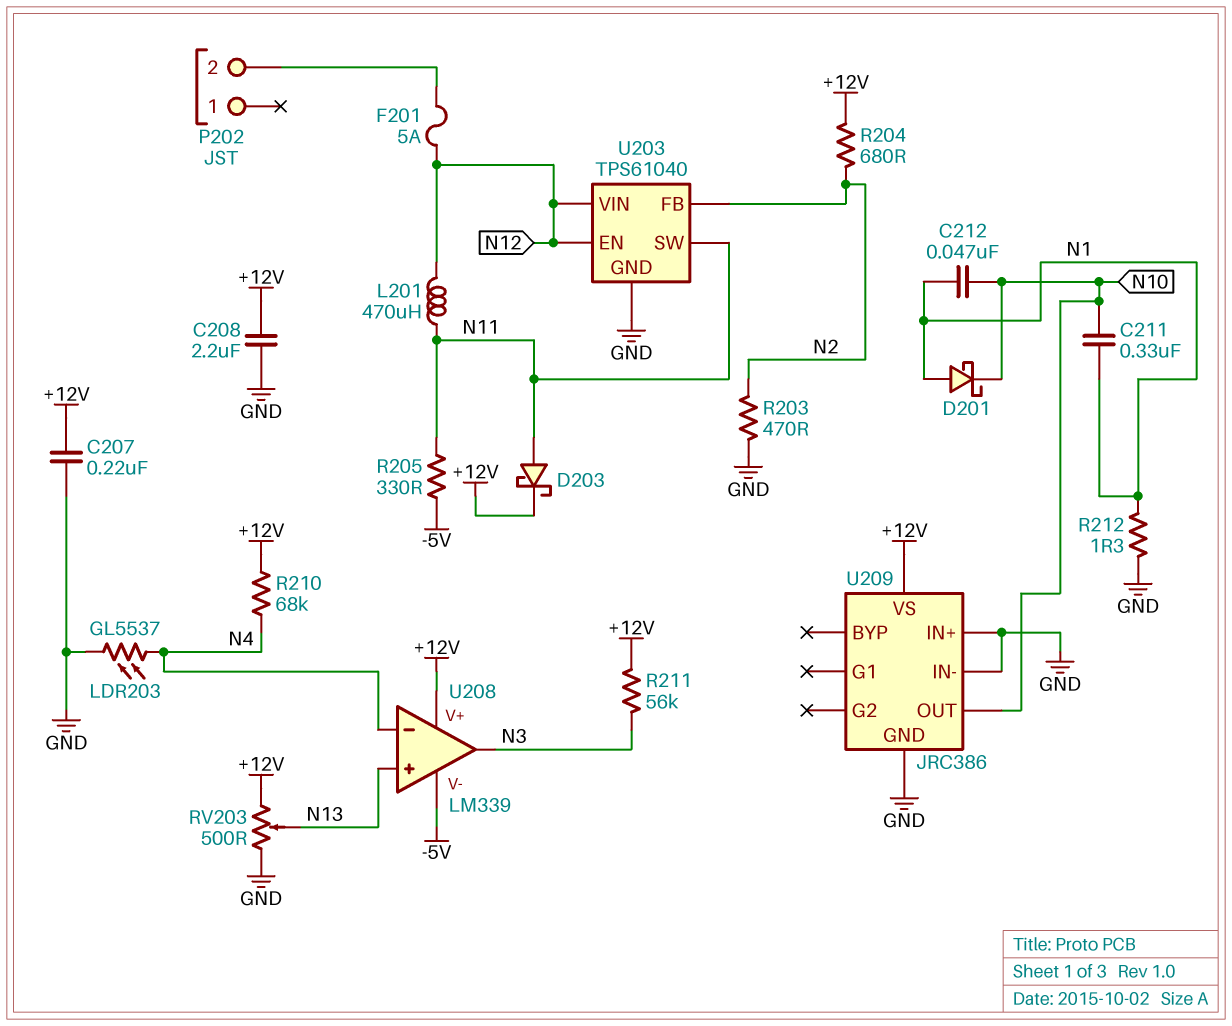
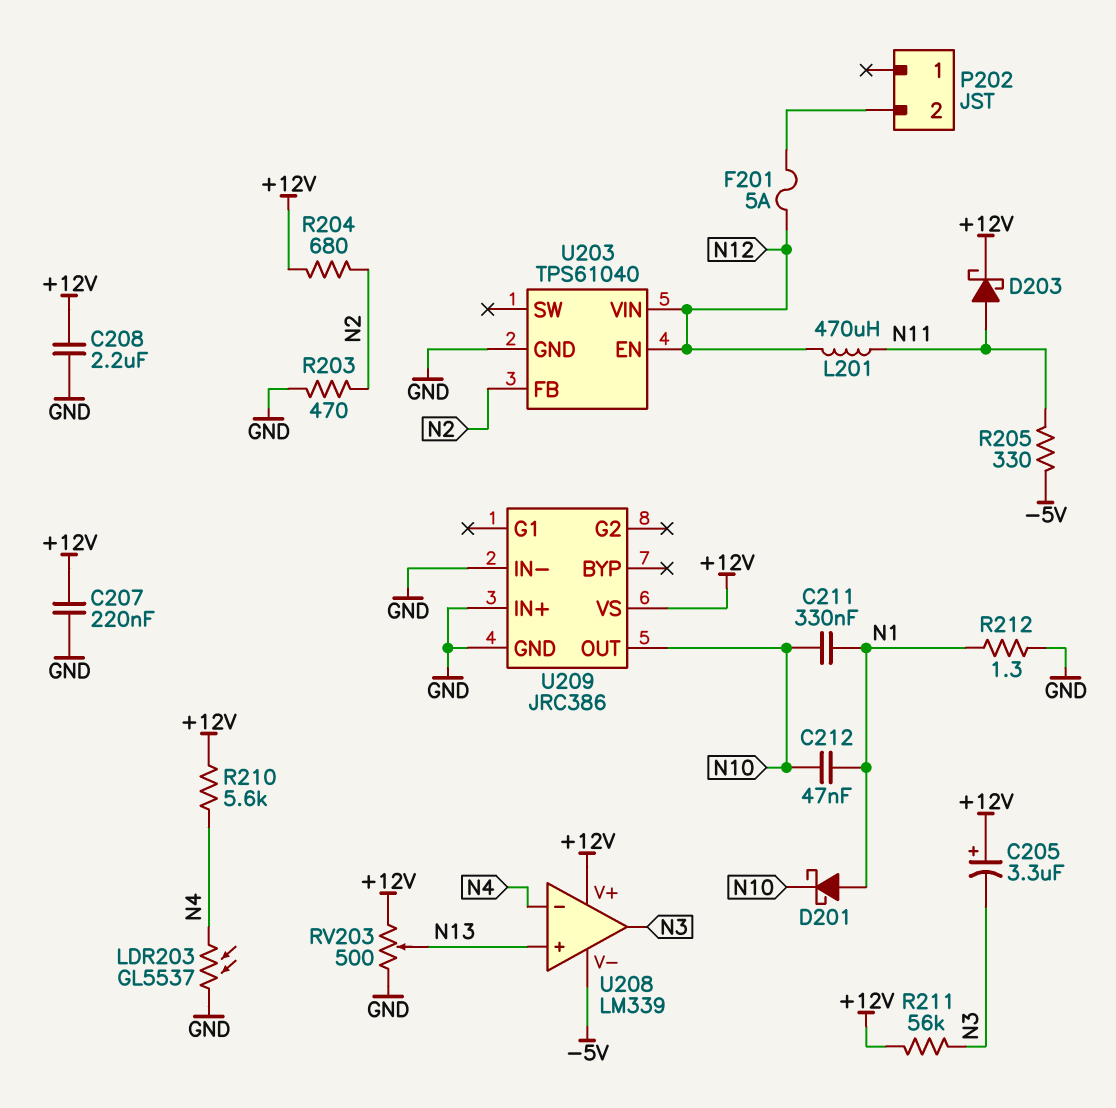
C205: none -> 3.3uF (plus +12V, minus N3)
R210: 68k (+12V, N4) -> 5.6k (+12V, N4)
U203 pin SW: N11 -> none

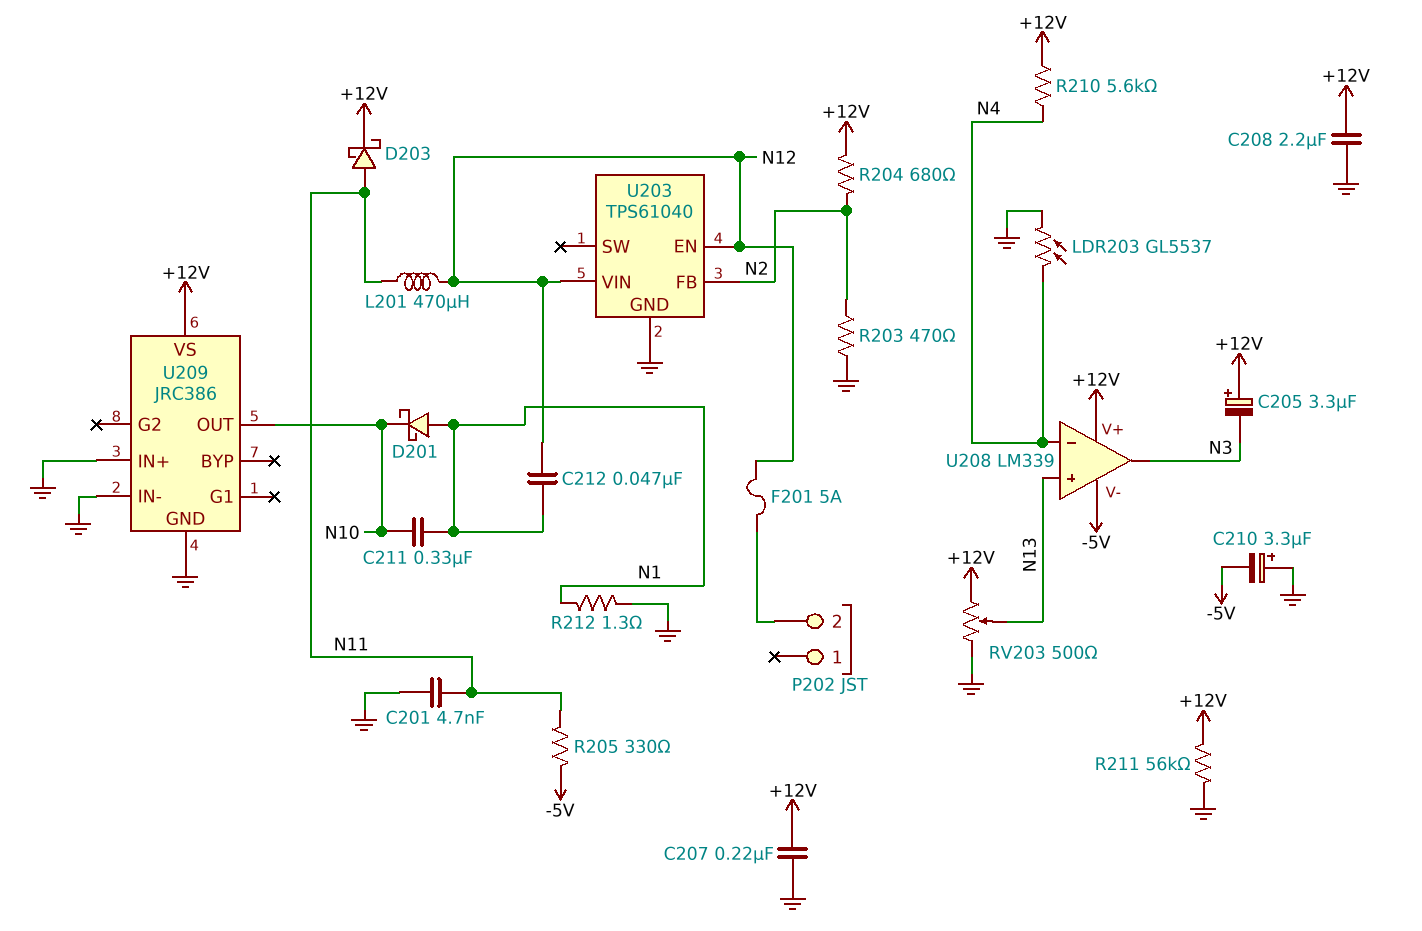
C201: none -> 4.7nF (GND, N11)
C210: none -> 3.3uF (plus GND, minus -5V)
C212: 47nF (N1, N10) -> 47nF (N1, N12)
R211: 56k (+12V, N3) -> 56k (+12V, GND)

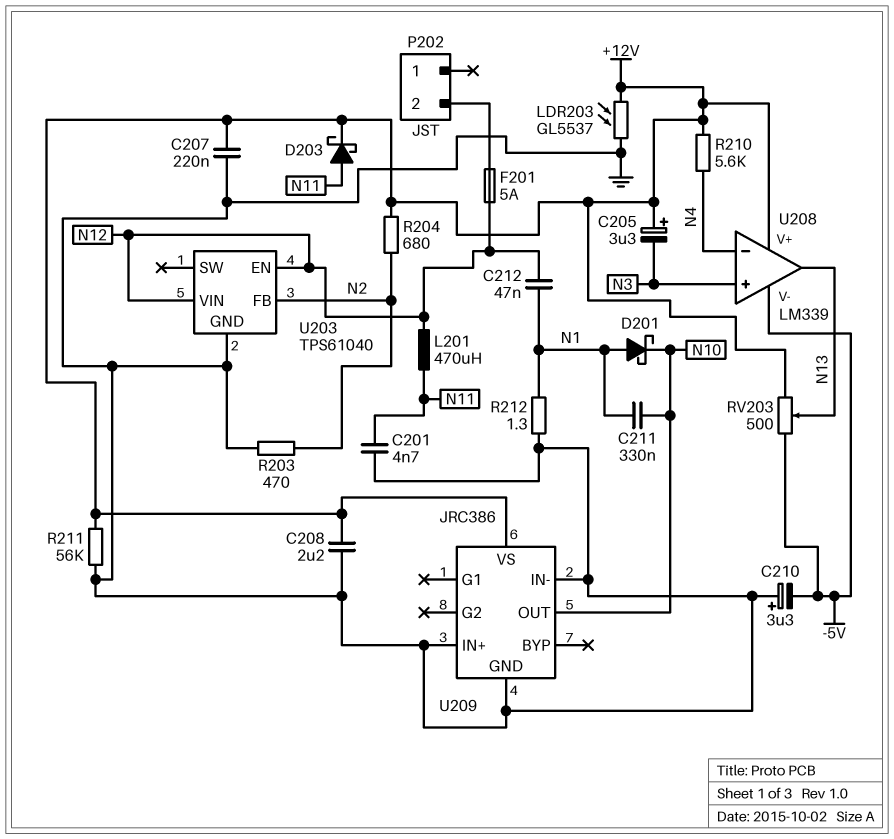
LDR203: GL5537 (GND, N4) -> GL5537 (+12V, GND)
R205: 330 (-5V, N11) -> none
RV203: 500 (+12V, GND, wiper N13) -> 500 (+12V, -5V, wiper N13)
U208 pin in+: N13 -> N3
U208 pin out: N3 -> N13

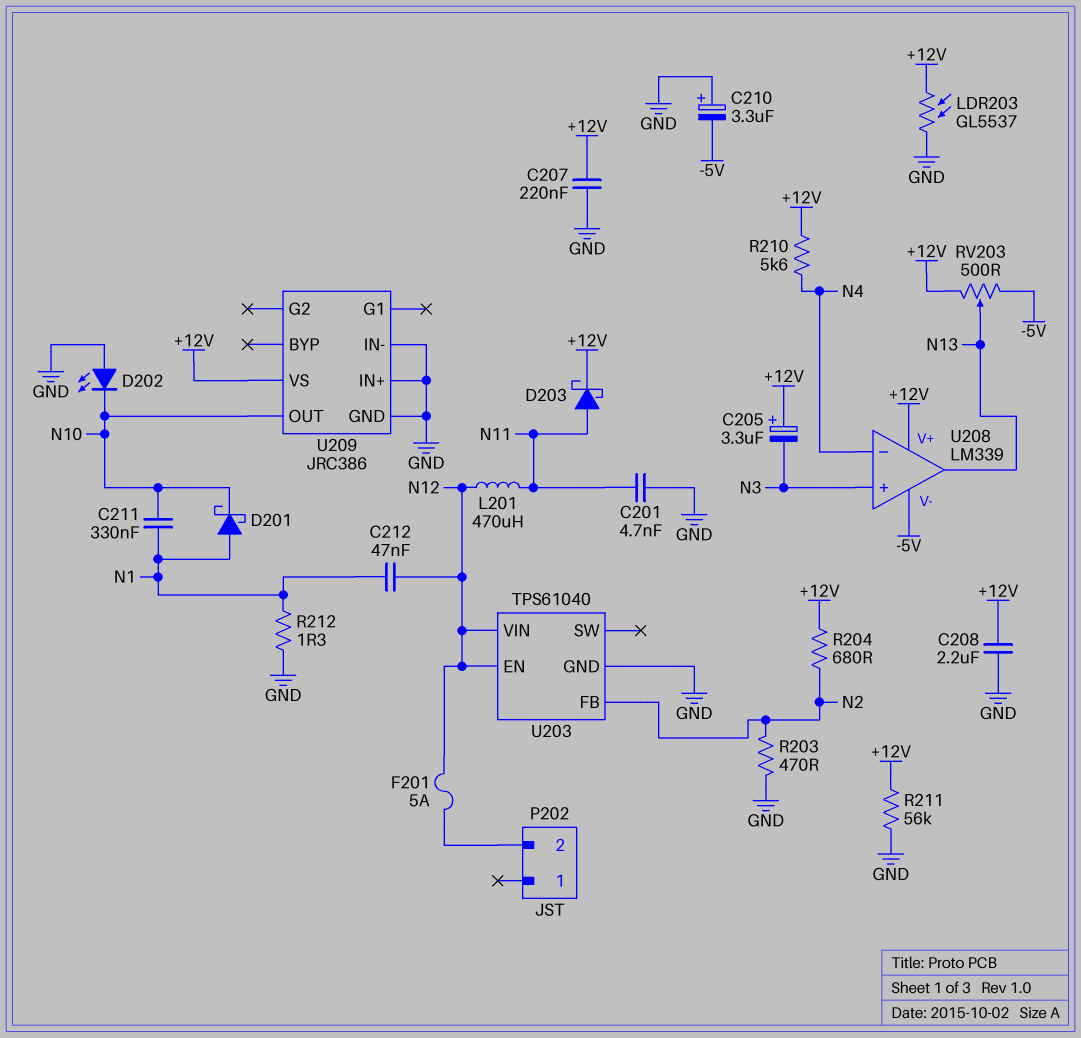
D202: none -> LED (A GND, K N10)

